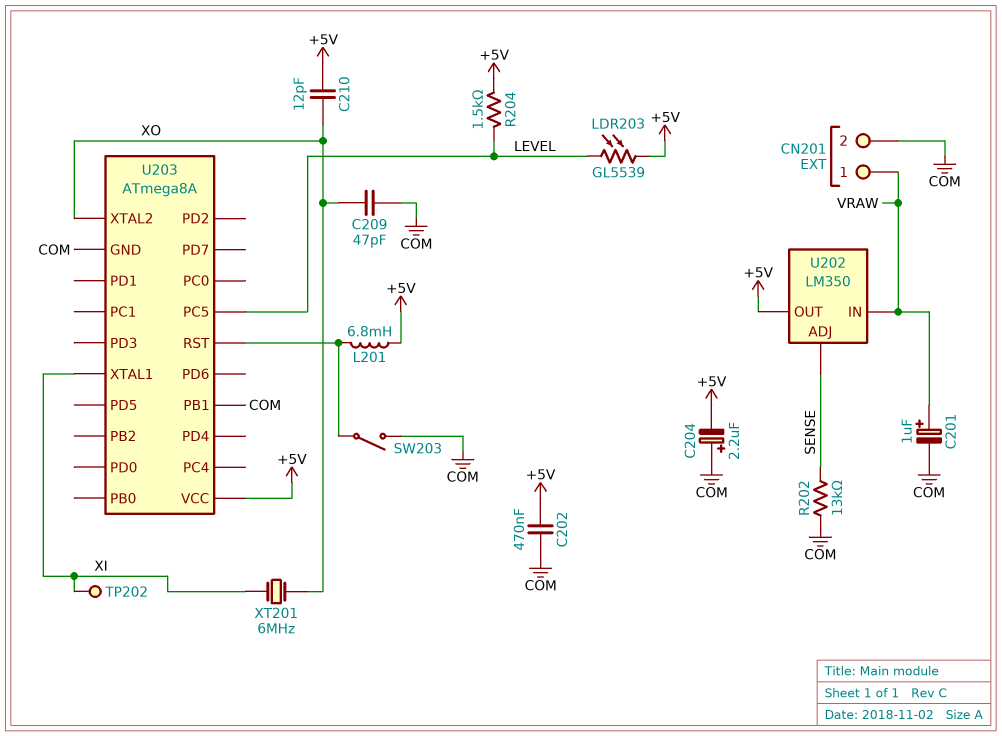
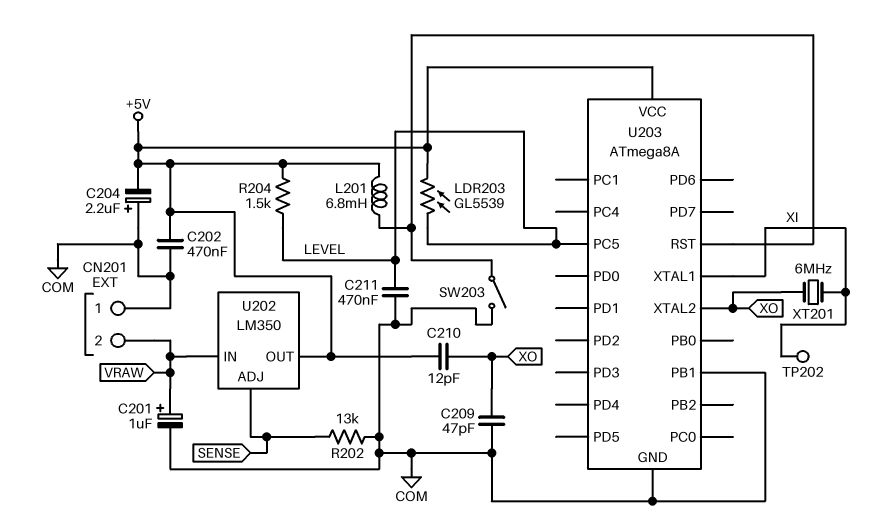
C211: none -> 470nF (COM, LEVEL)
CN201 pin 1: VRAW -> COM
CN201 pin 2: COM -> VRAW

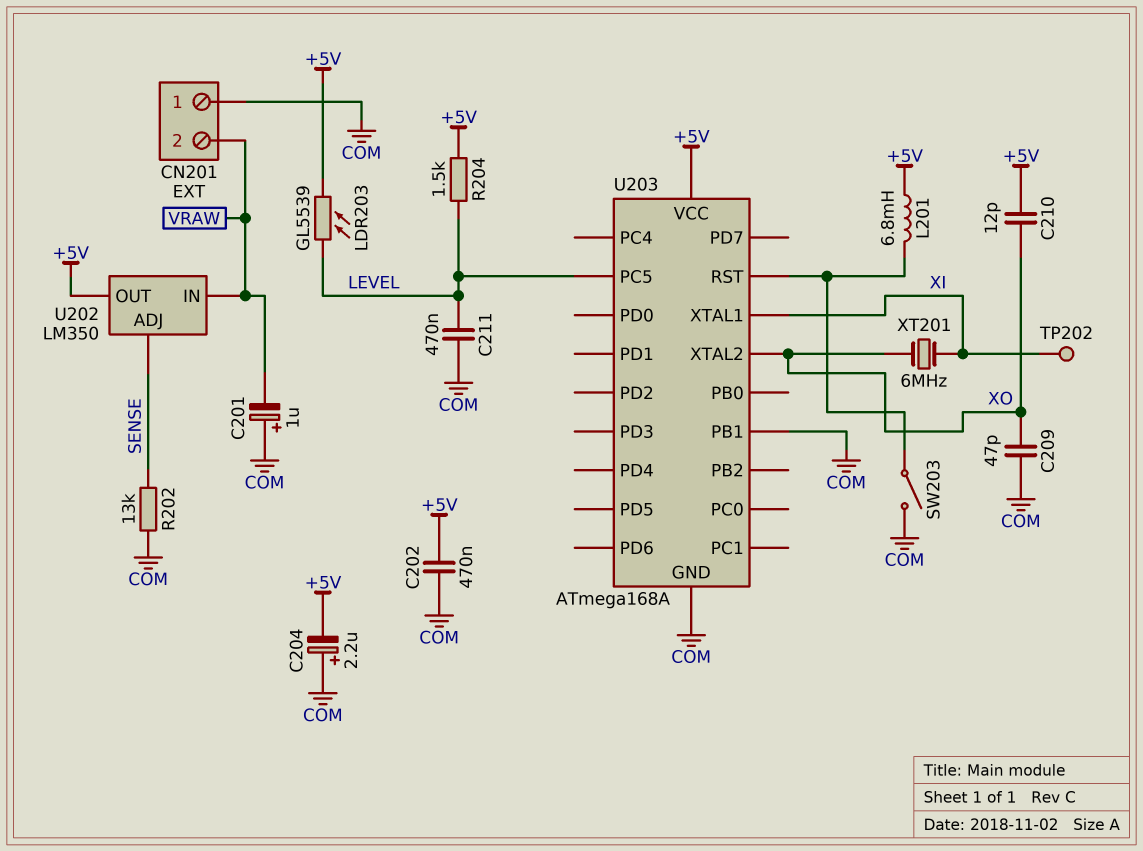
C201: 1uF (plus VRAW, minus COM) -> 1uF (plus COM, minus VRAW)
U203: ATmega8A -> ATmega168A

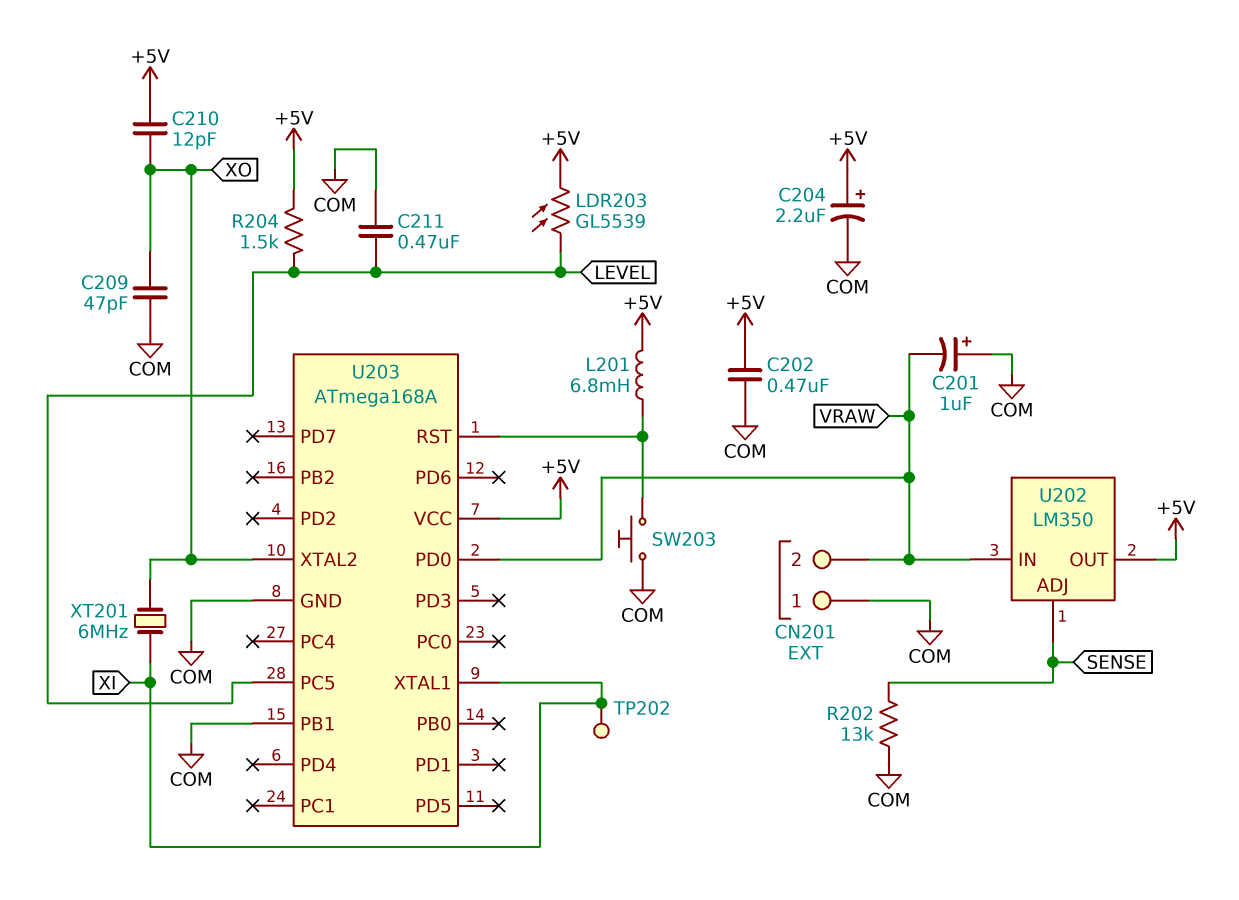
C204: 2.2uF (plus COM, minus +5V) -> 2.2uF (plus +5V, minus COM)
SW203: switch (COM, U203/RST) -> button (COM, U203/RST)
U203 pin PD0: none -> VRAW

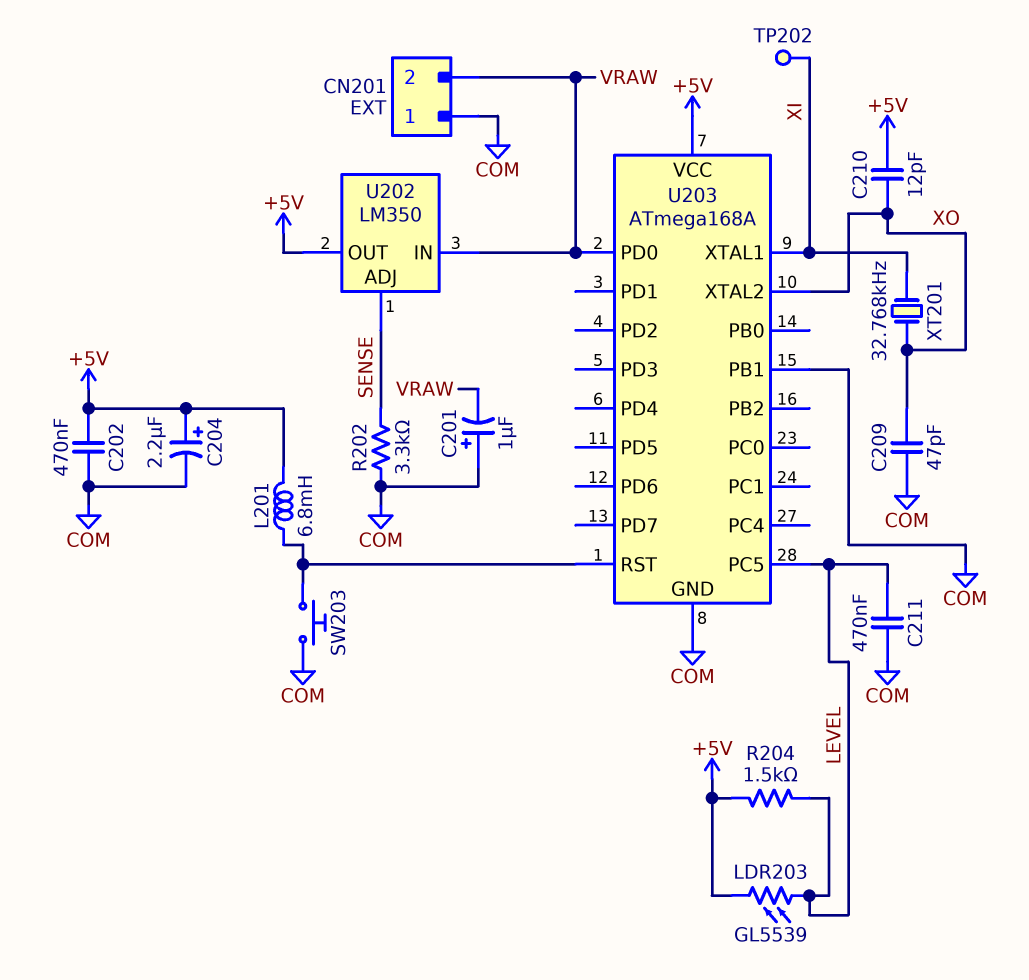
R202: 13k (COM, SENSE) -> 3.3k (COM, SENSE)
XT201: 6MHz (XI, XO) -> 32.768kHz (XI, XO)

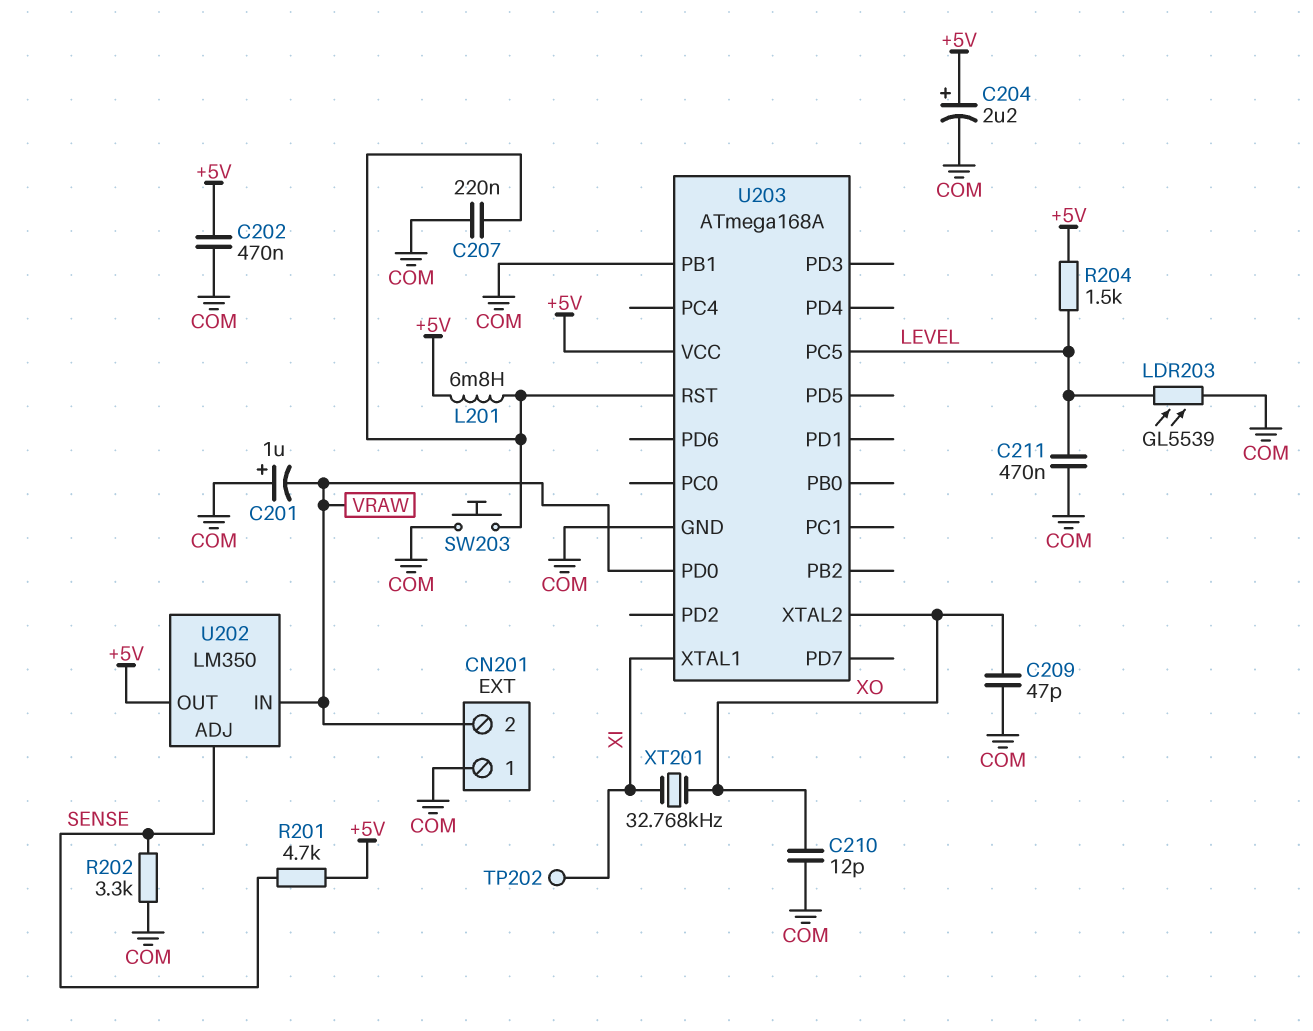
C207: none -> 220nF (COM, U203/RST)
C210: 12pF (+5V, XO) -> 12pF (COM, XO)
LDR203: GL5539 (+5V, LEVEL) -> GL5539 (COM, LEVEL)
R201: none -> 4.7k (+5V, SENSE)

